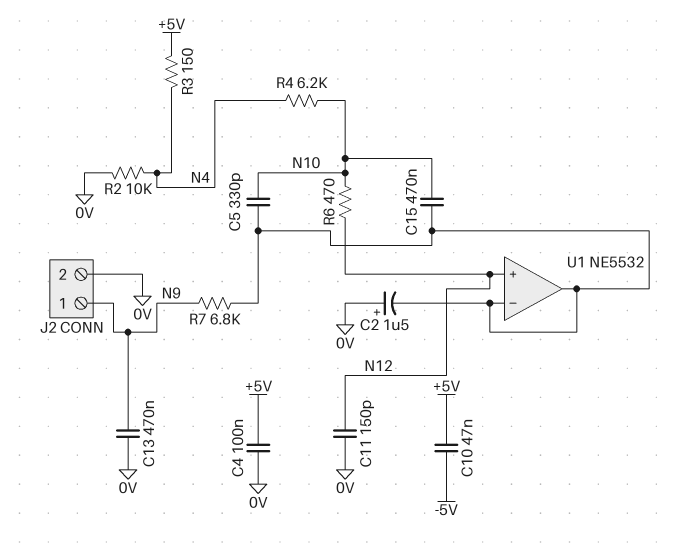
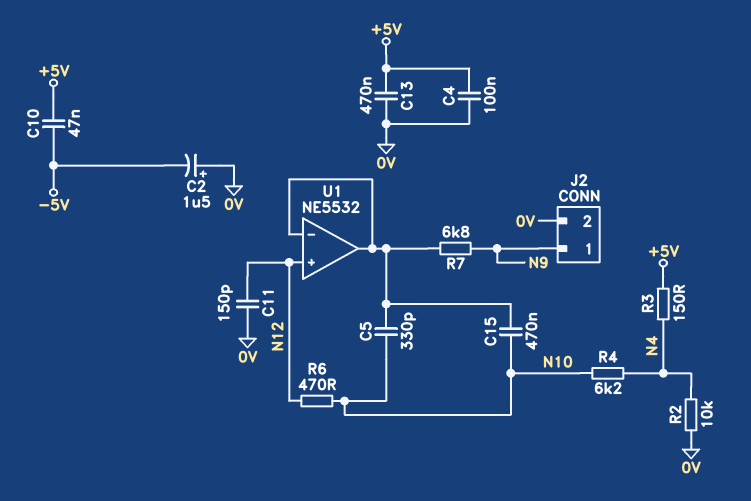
C2: 1.5uF (plus 0V, minus U1/in-) -> 1.5uF (plus 0V, minus -5V)
C13: 470nF (0V, N9) -> 470nF (+5V, 0V)

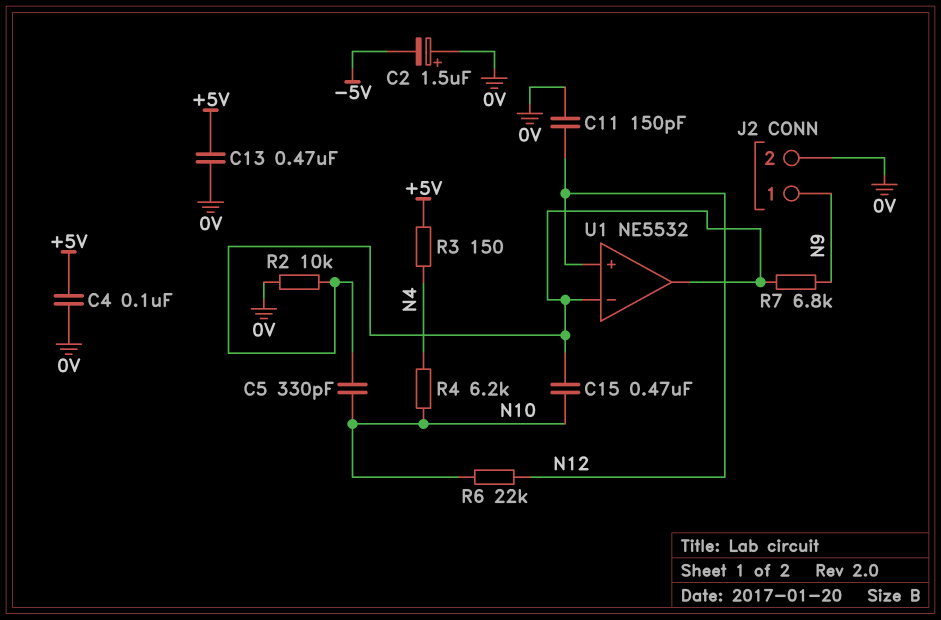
C10: 47nF (+5V, -5V) -> none
R2: 10k (0V, N4) -> 10k (0V, U1/in-)
R6: 470 (N10, N12) -> 22k (N10, N12)

